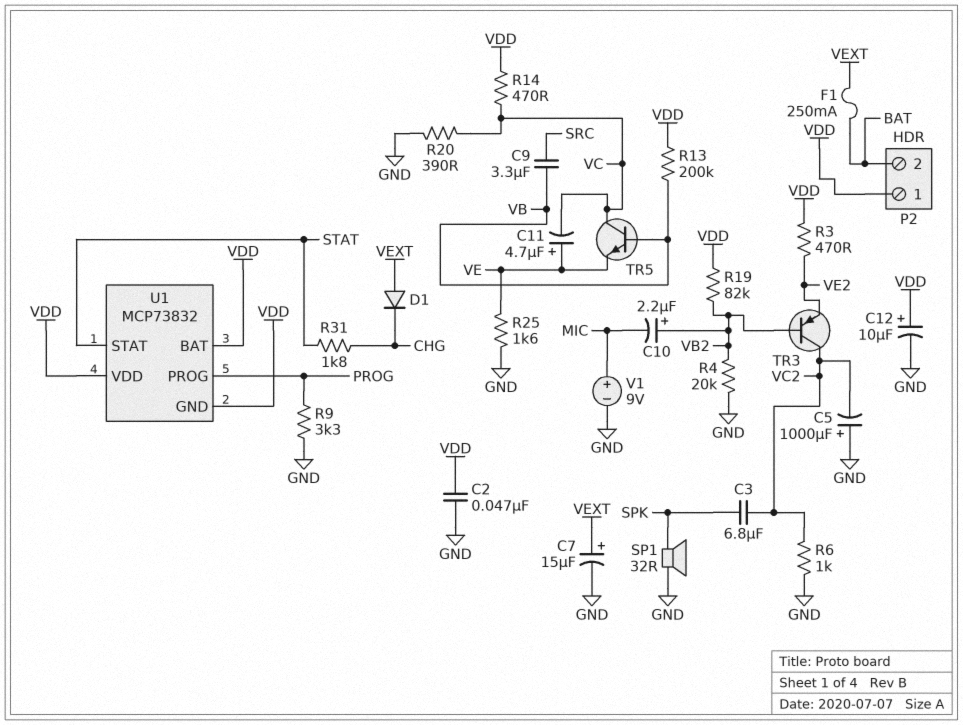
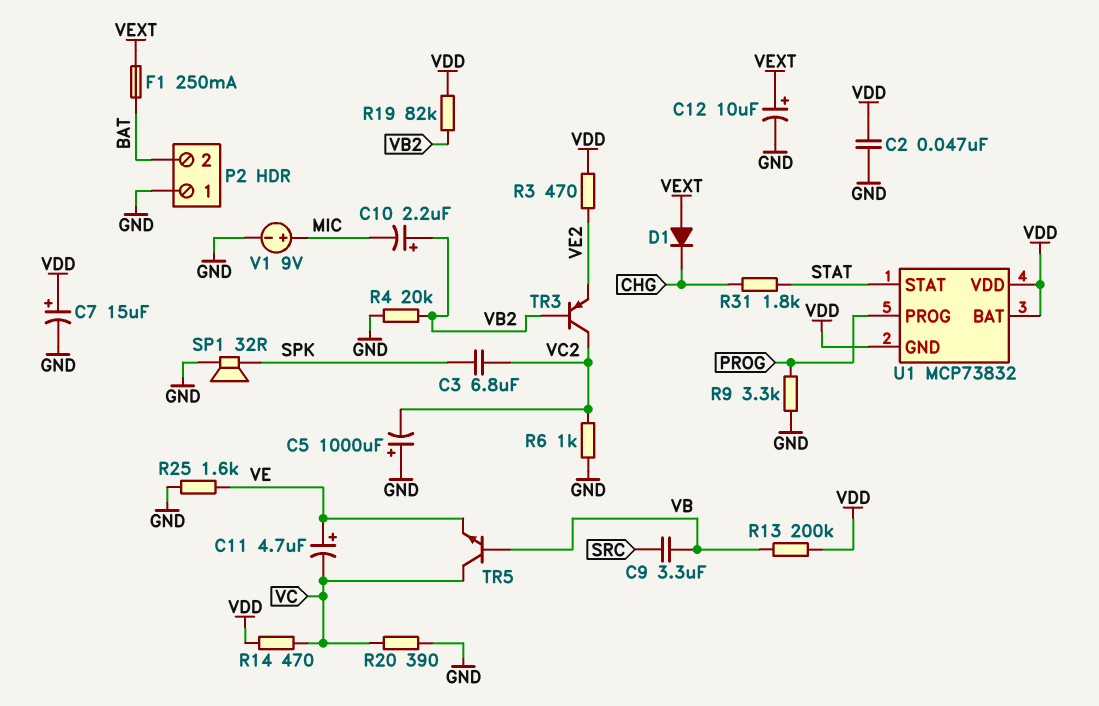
C7: 15uF (plus VEXT, minus GND) -> 15uF (plus VDD, minus GND)
C12: 10uF (plus VDD, minus GND) -> 10uF (plus VEXT, minus GND)
P2 pin 1: VDD -> GND

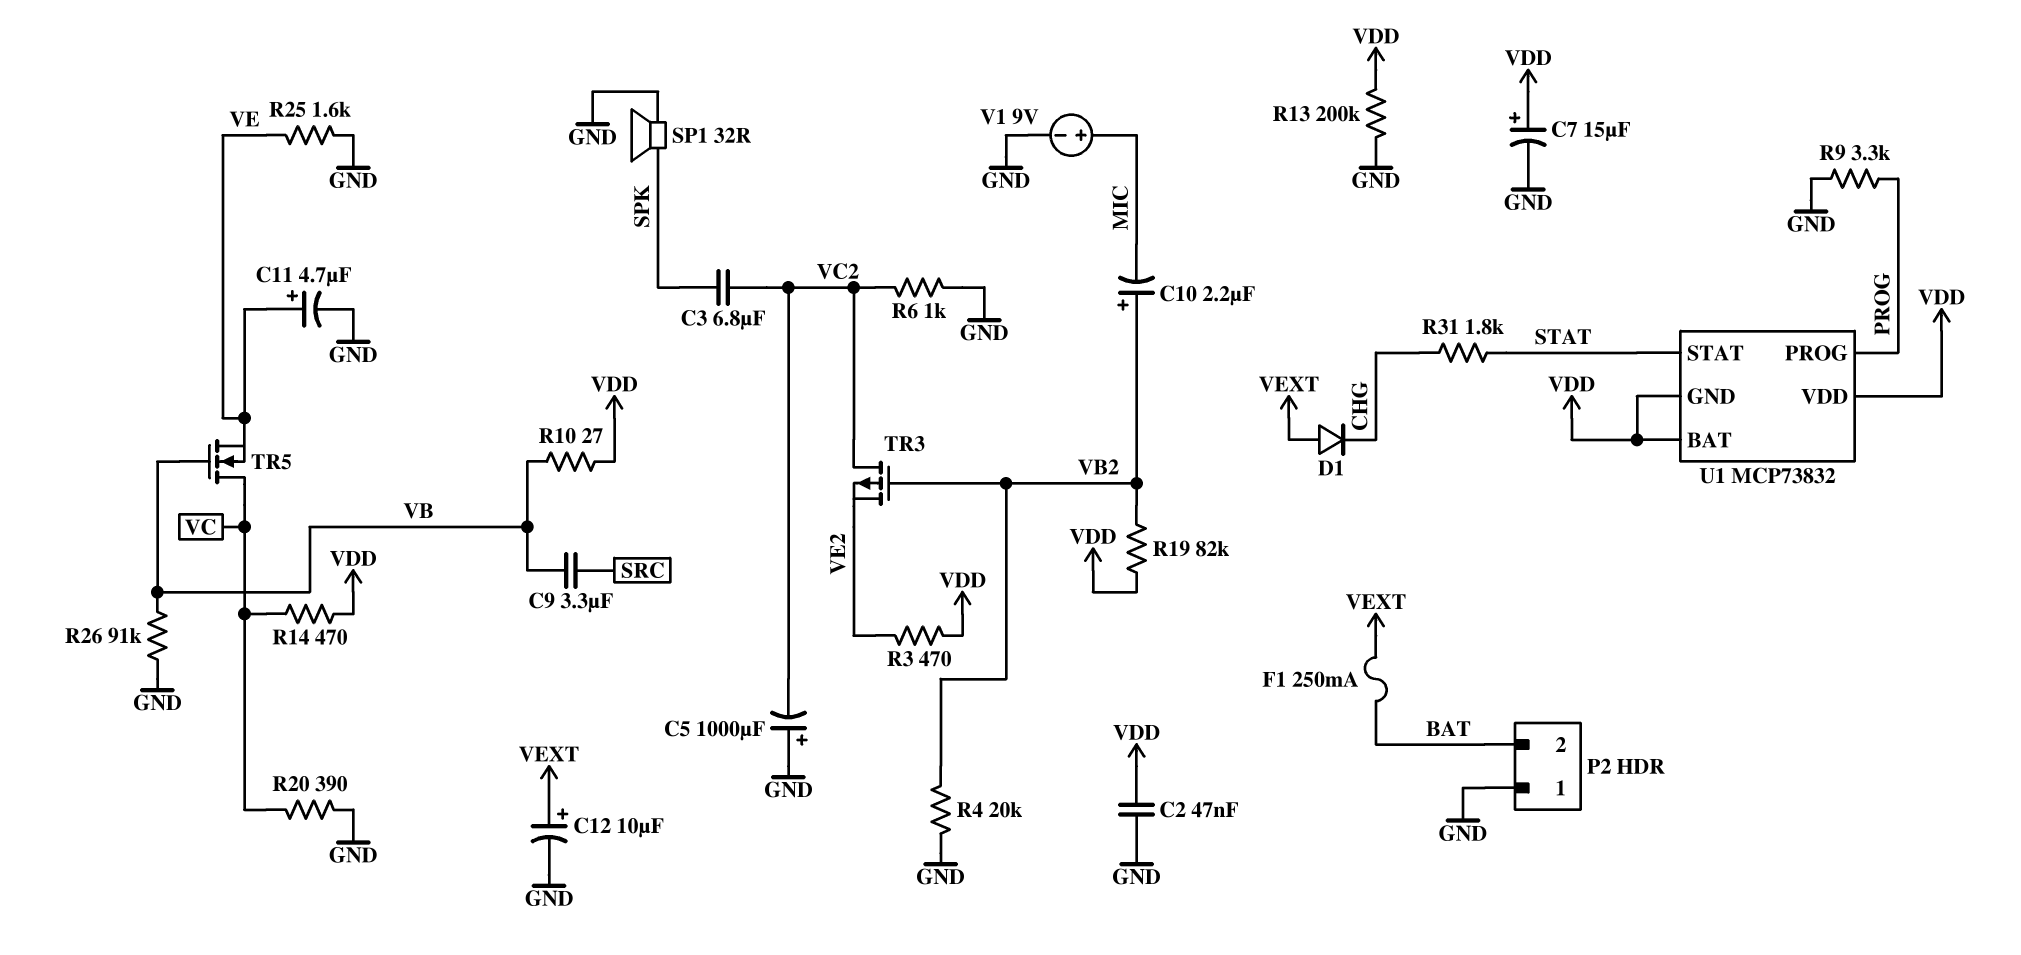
C11: 4.7uF (plus VE, minus VC) -> 4.7uF (plus VE, minus GND)
R10: none -> 27 (VB, VDD)
R13: 200k (VB, VDD) -> 200k (GND, VDD)
R26: none -> 91k (GND, VB)
TR3: PNP (B VB2, C VC2, E VE2) -> PMOS (G VB2, D VC2, S VE2)
TR5: NPN (B VB, C VC, E VE) -> NMOS (G VB, D VC, S VE)

